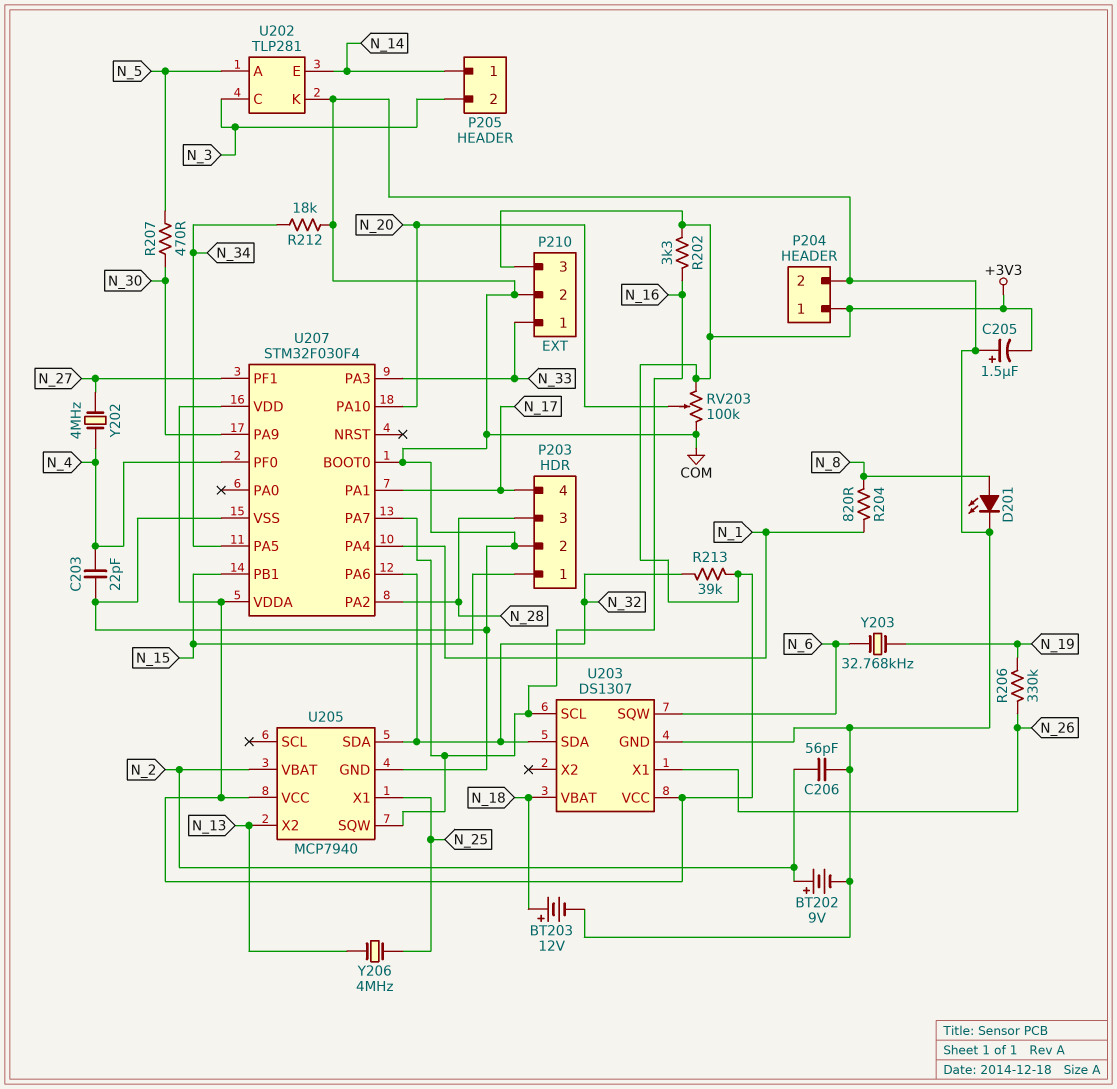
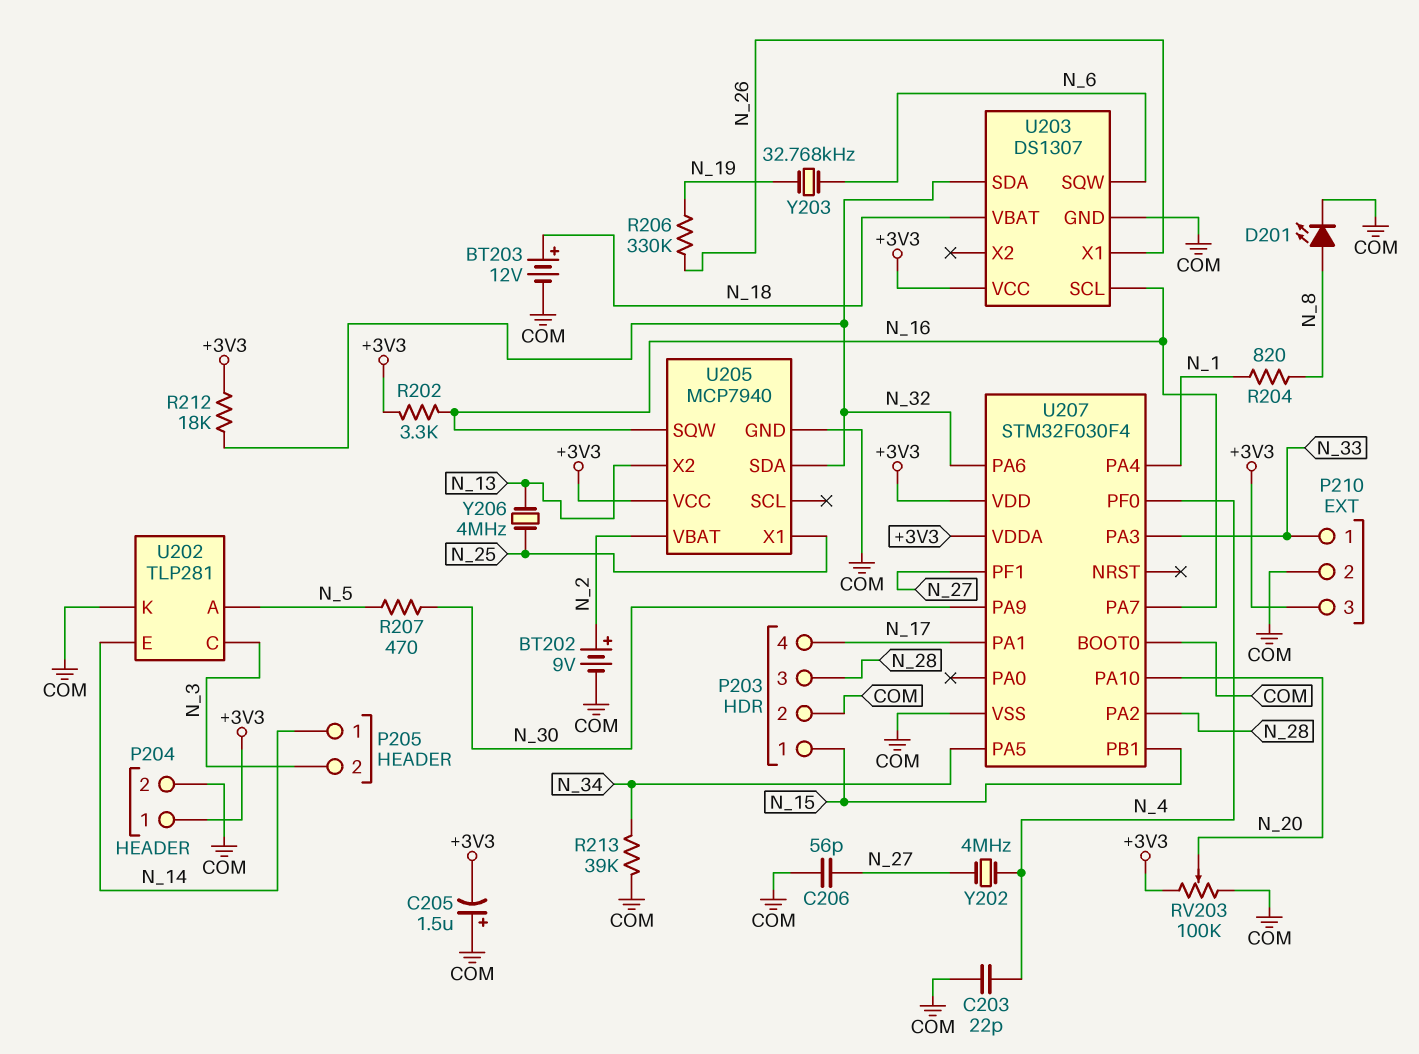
C206: 56pF (COM, N_2) -> 56pF (COM, N_27)
R212: 18k (COM, N_34) -> 18k (+3V3, N_32)
R213: 39k (+3V3, N_32) -> 39k (COM, N_34)

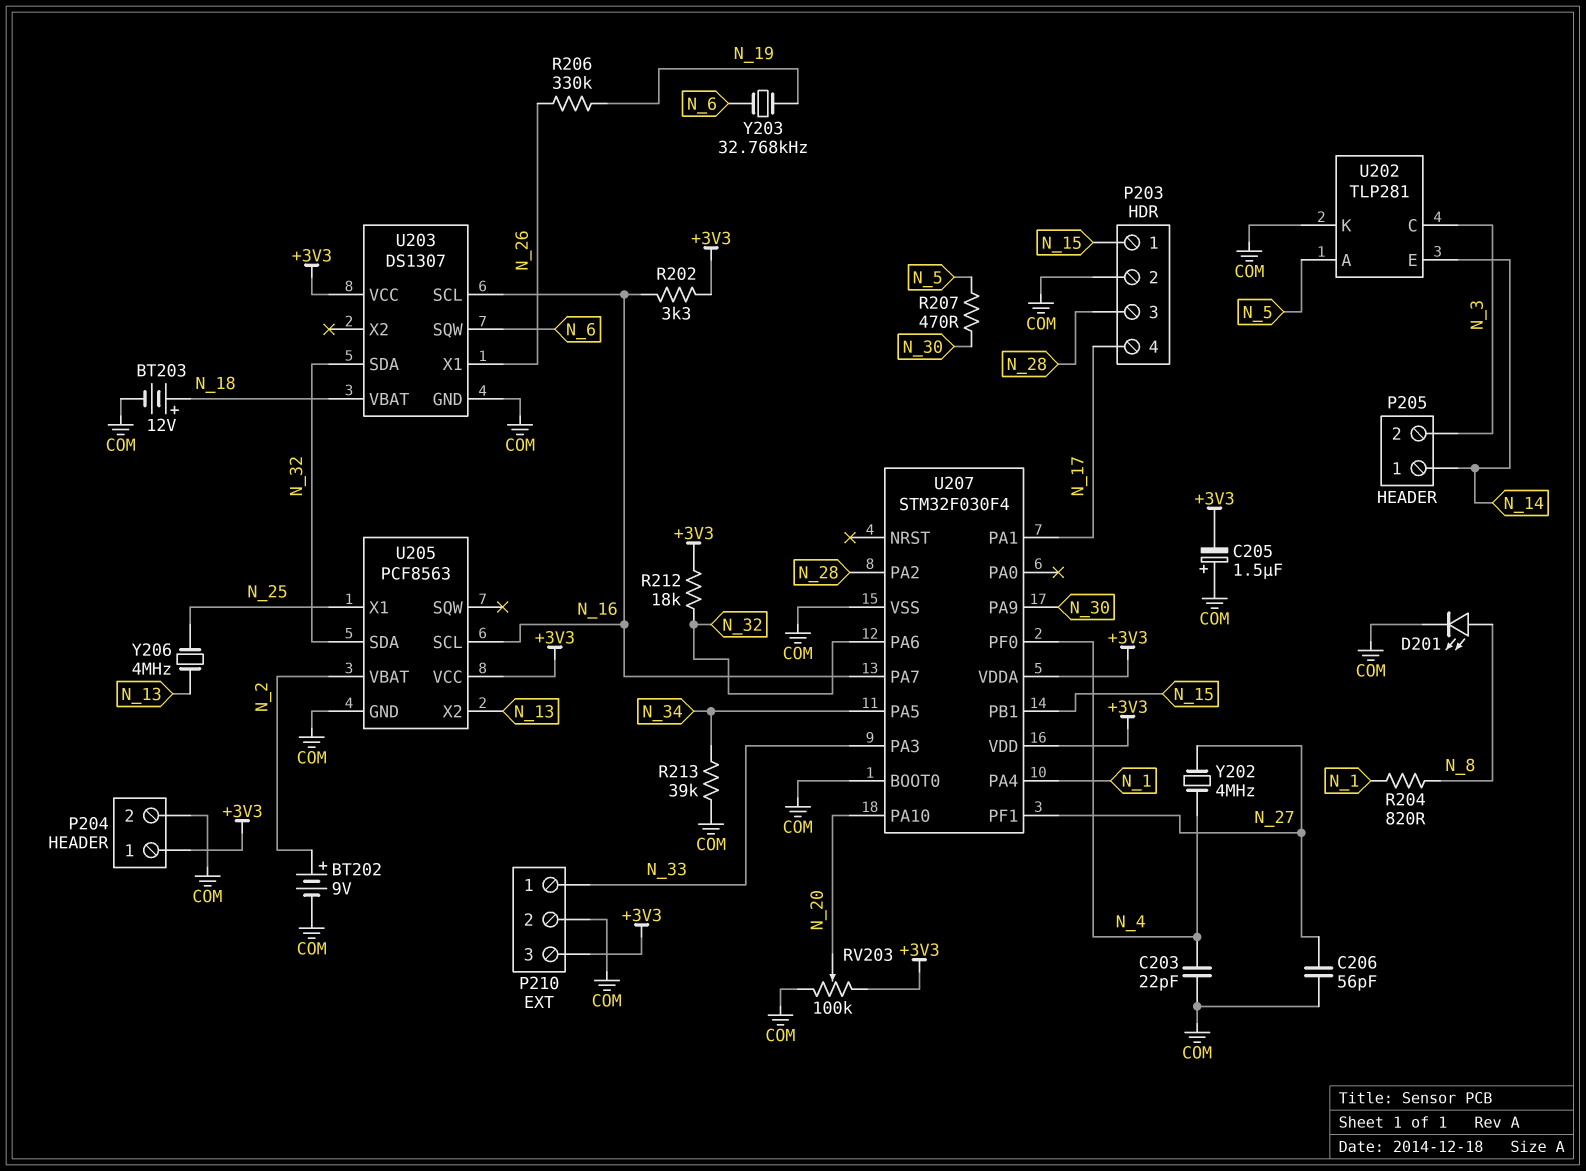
U205: MCP7940 -> PCF8563
U205 pin SCL: none -> N_16
U205 pin SQW: N_16 -> none

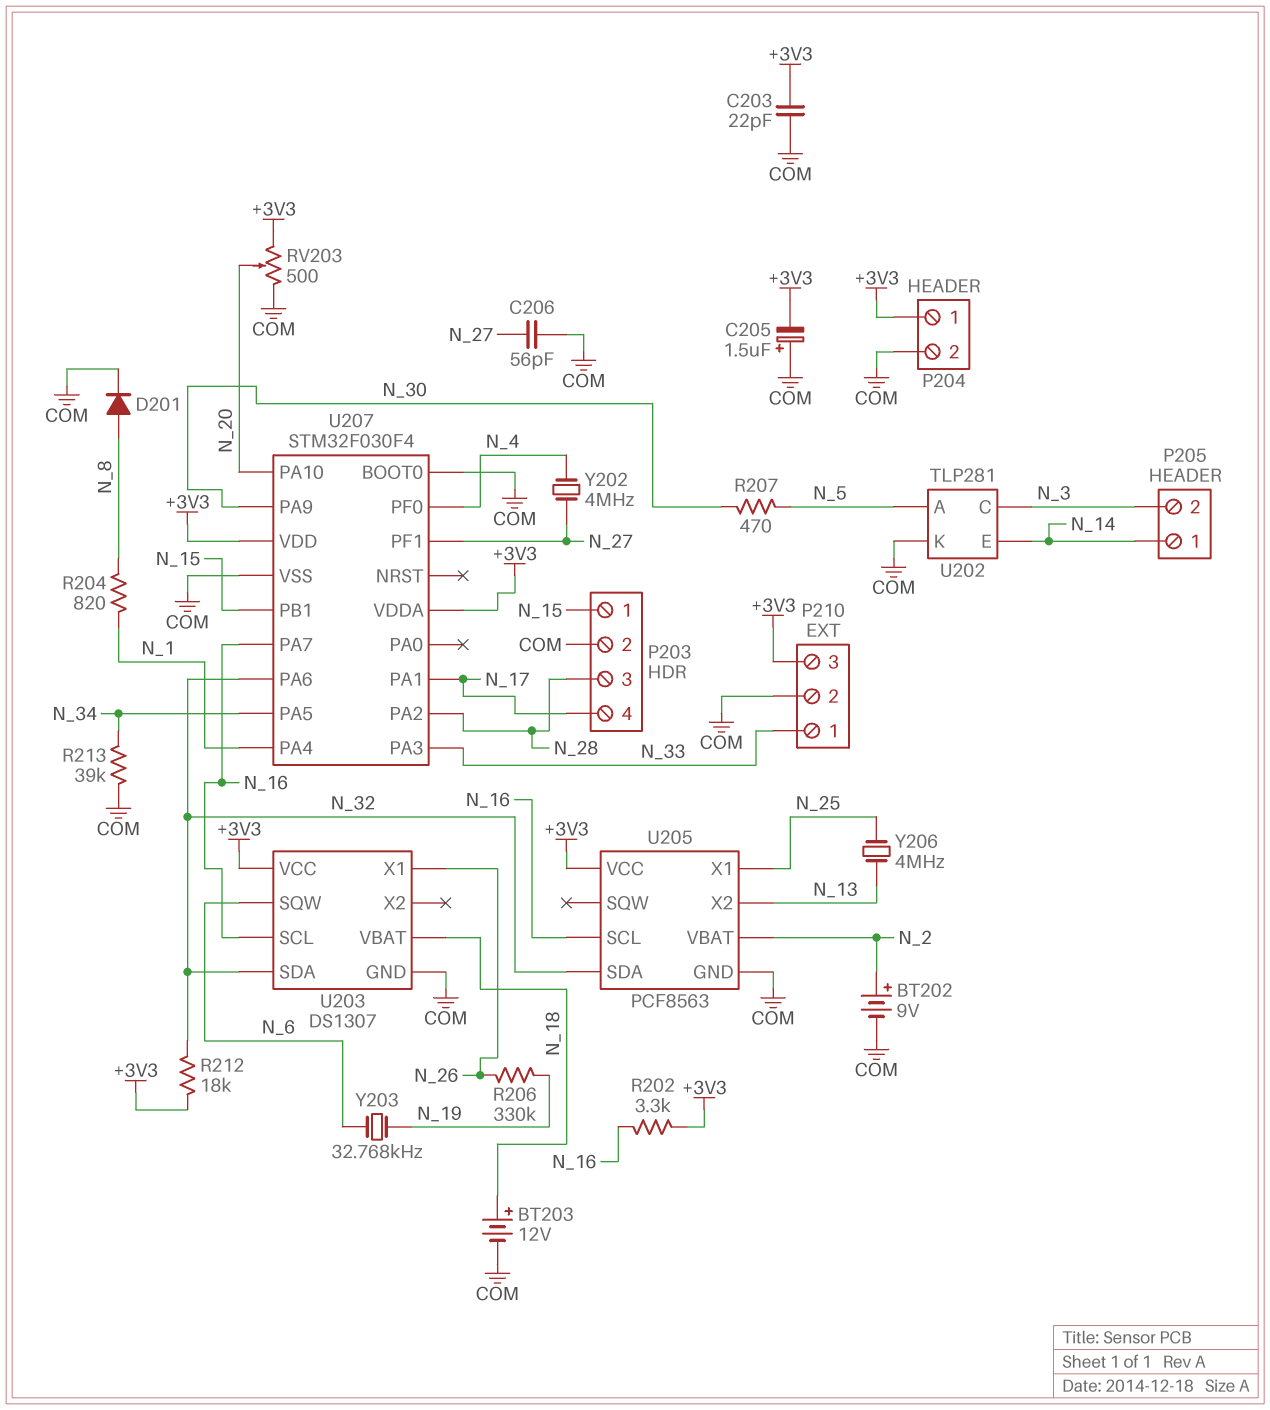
C203: 22pF (COM, N_4) -> 22pF (+3V3, COM)
D201: LED (A N_8, K COM) -> diode (A N_8, K COM)
RV203: 100k (+3V3, COM, wiper N_20) -> 500 (+3V3, COM, wiper N_20)

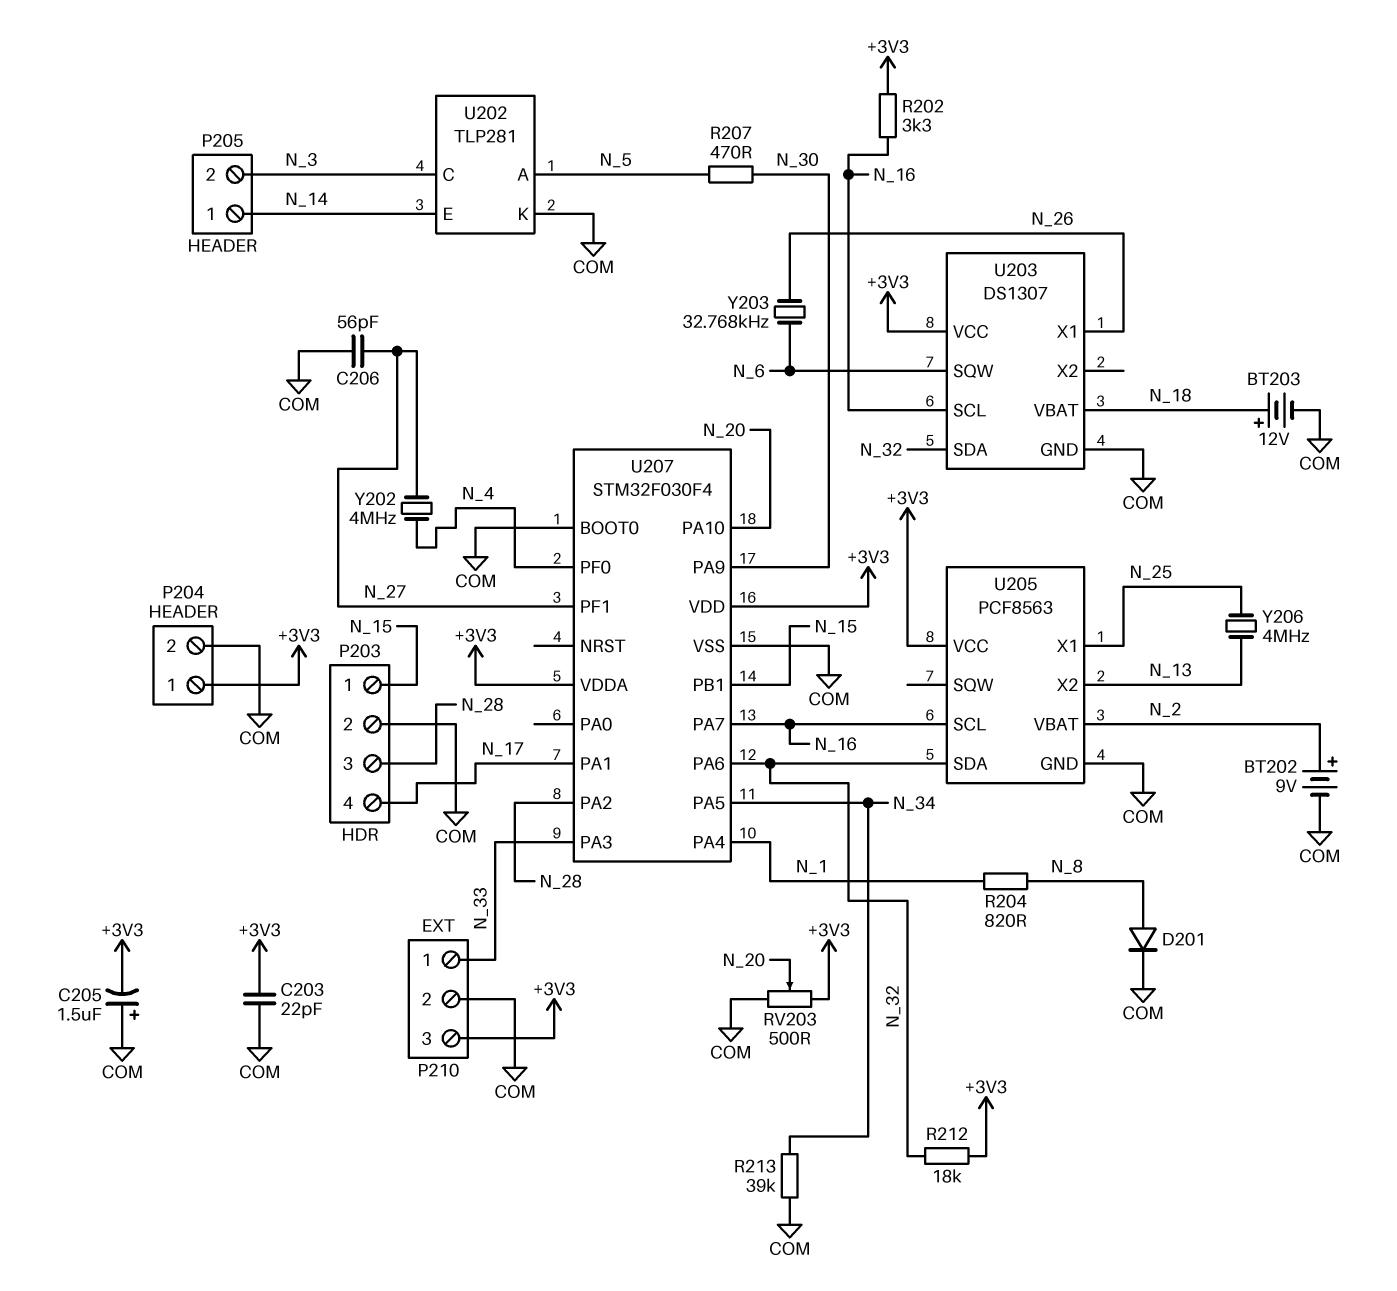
R206: 330k (N_19, N_26) -> none
Y203: 32.768kHz (N_6, N_19) -> 32.768kHz (N_6, N_26)

